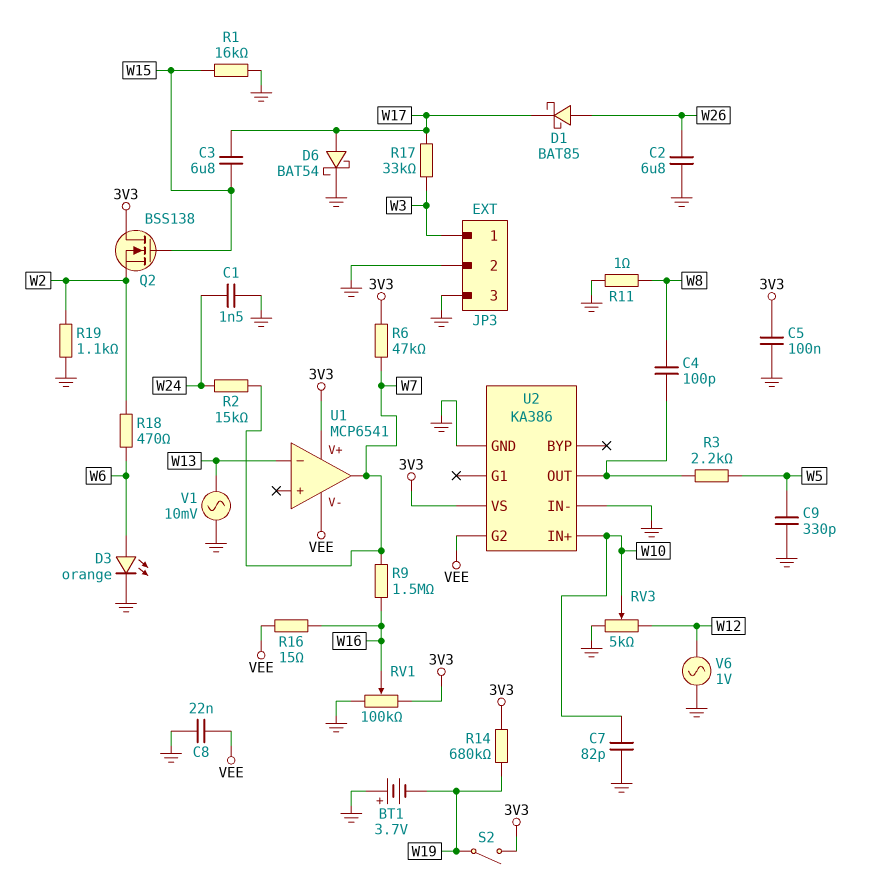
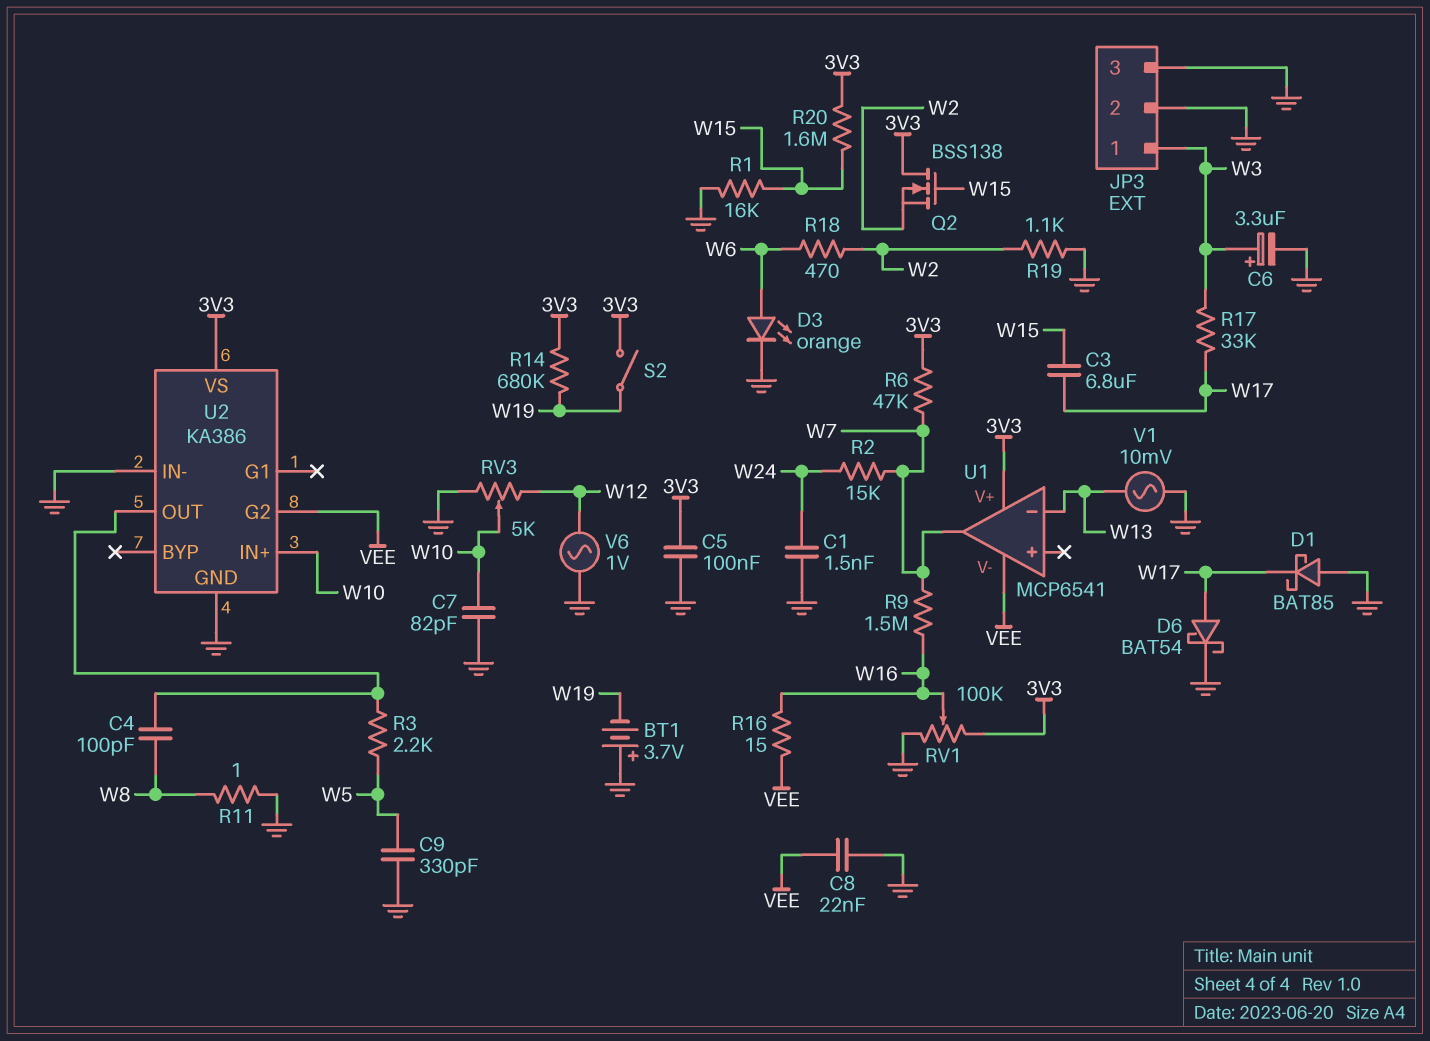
C2: 6.8uF (GND, W26) -> none
C6: none -> 3.3uF (plus W3, minus GND)
D1: schottky BAT85 (A W26, K W17) -> schottky BAT85 (A GND, K W17)
R20: none -> 1.6M (3V3, W15)

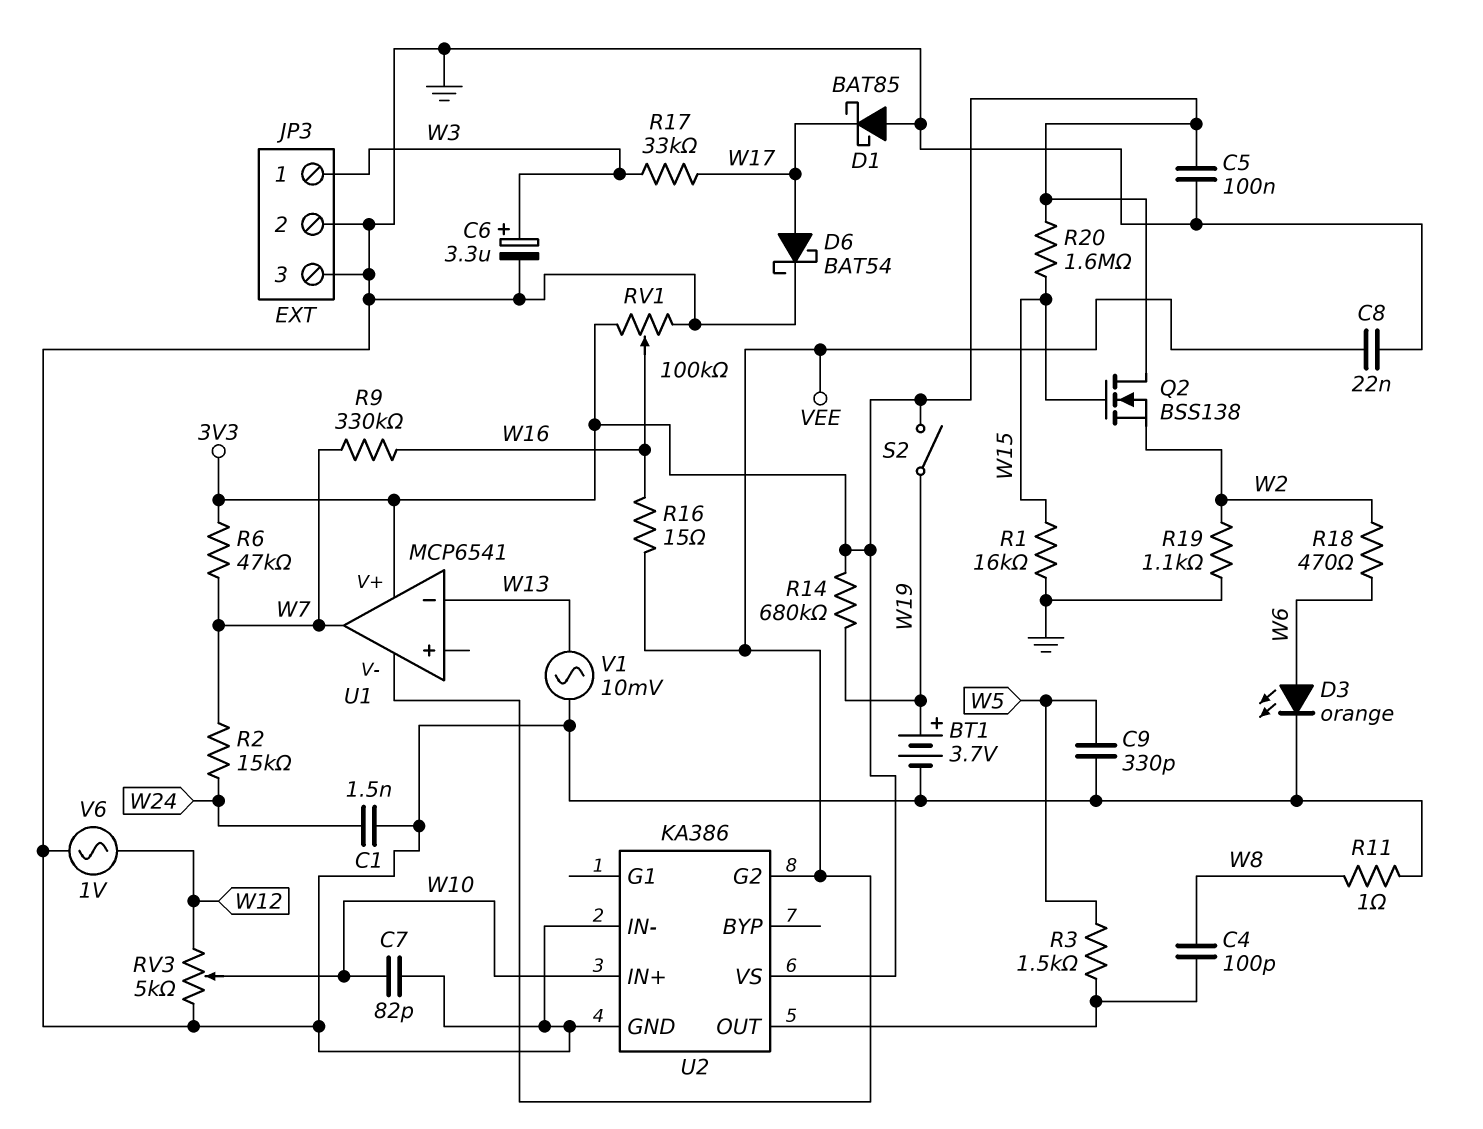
BT1: 3.7V (plus GND, minus W19) -> 3.7V (plus W19, minus GND)
C3: 6.8uF (W15, W17) -> none
R3: 2.2k (U2/OUT, W5) -> 1.5k (U2/OUT, W5)
R9: 1.5M (W7, W16) -> 330k (W7, W16)

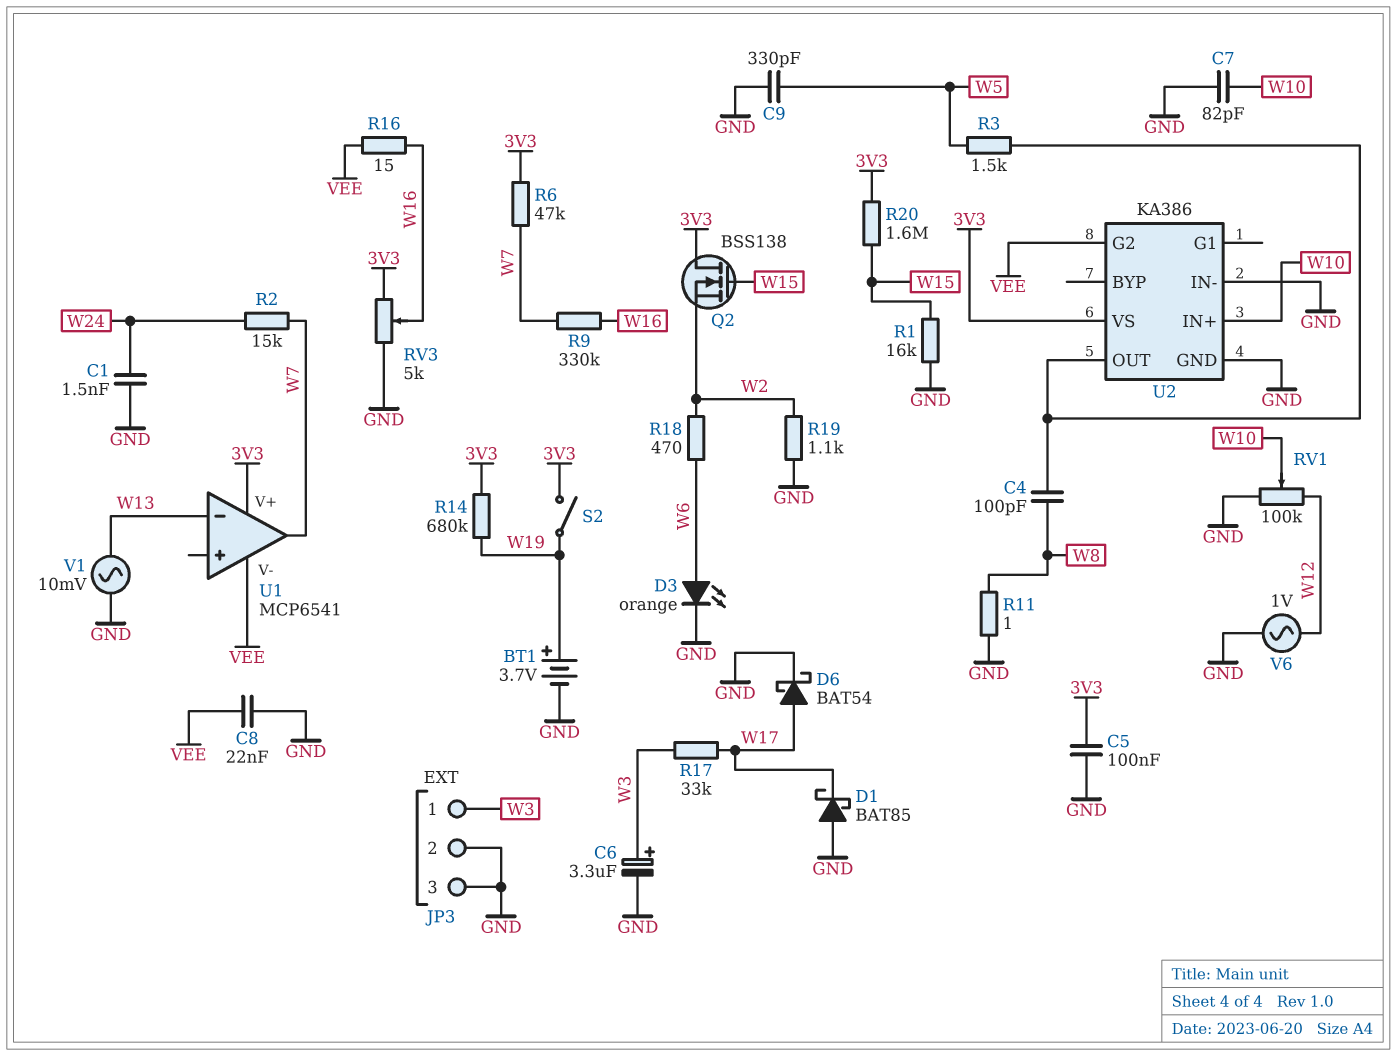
RV1: 100k (3V3, GND, wiper W16) -> 100k (GND, W12, wiper W10)
RV3: 5k (GND, W12, wiper W10) -> 5k (3V3, GND, wiper W16)

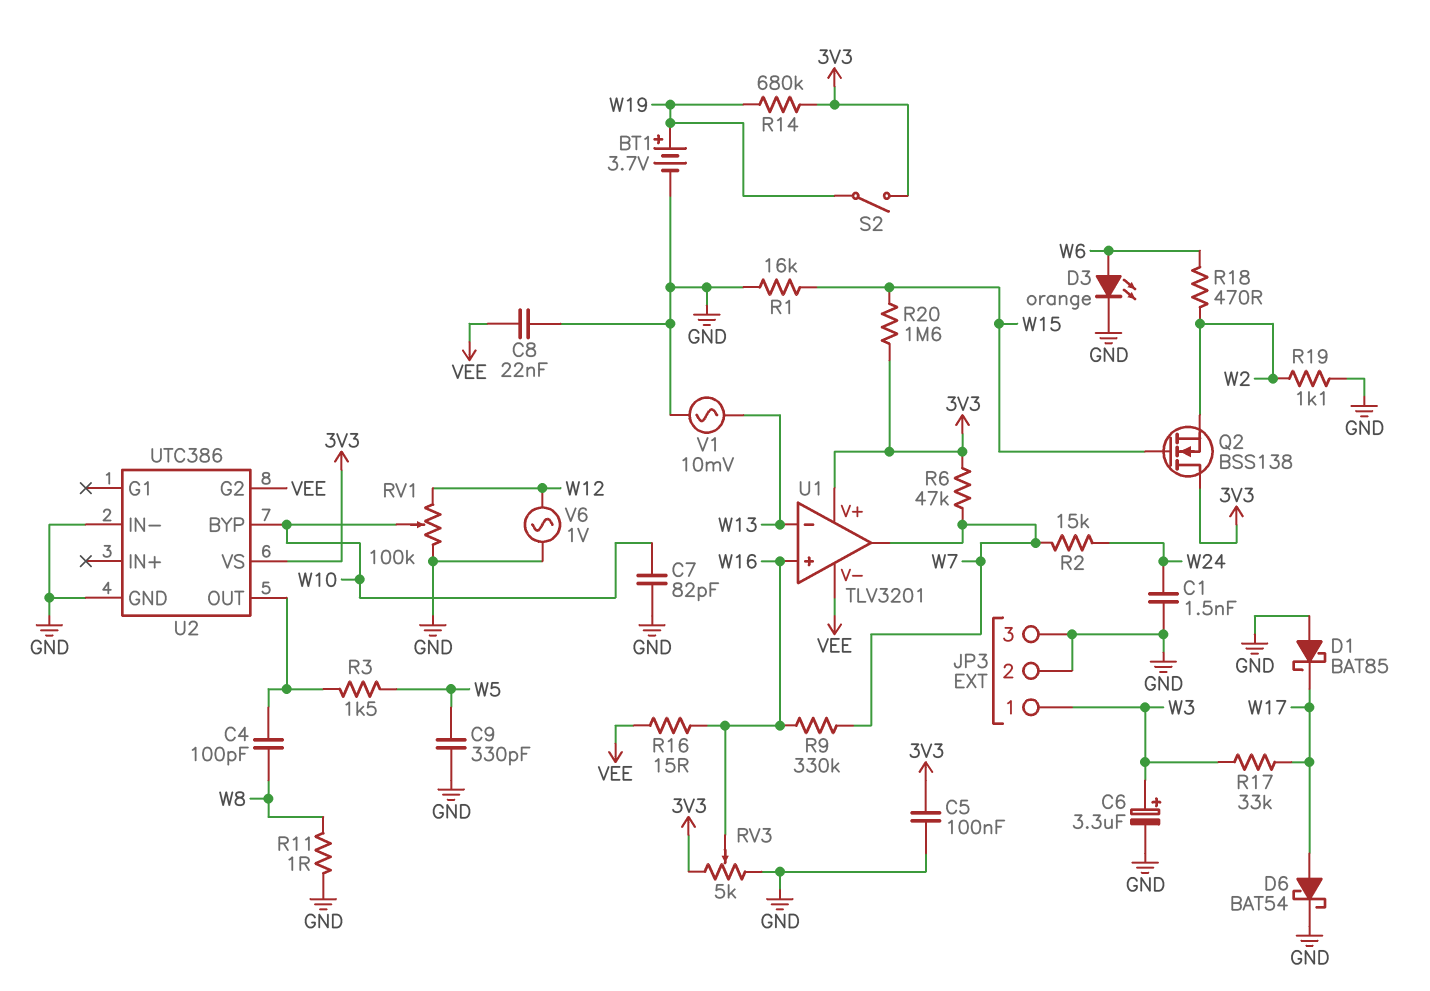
U1: MCP6541 -> TLV3201
U1 pin in+: none -> W16
U2: KA386 -> UTC386
U2 pin BYP: none -> W10
U2 pin IN+: W10 -> none

